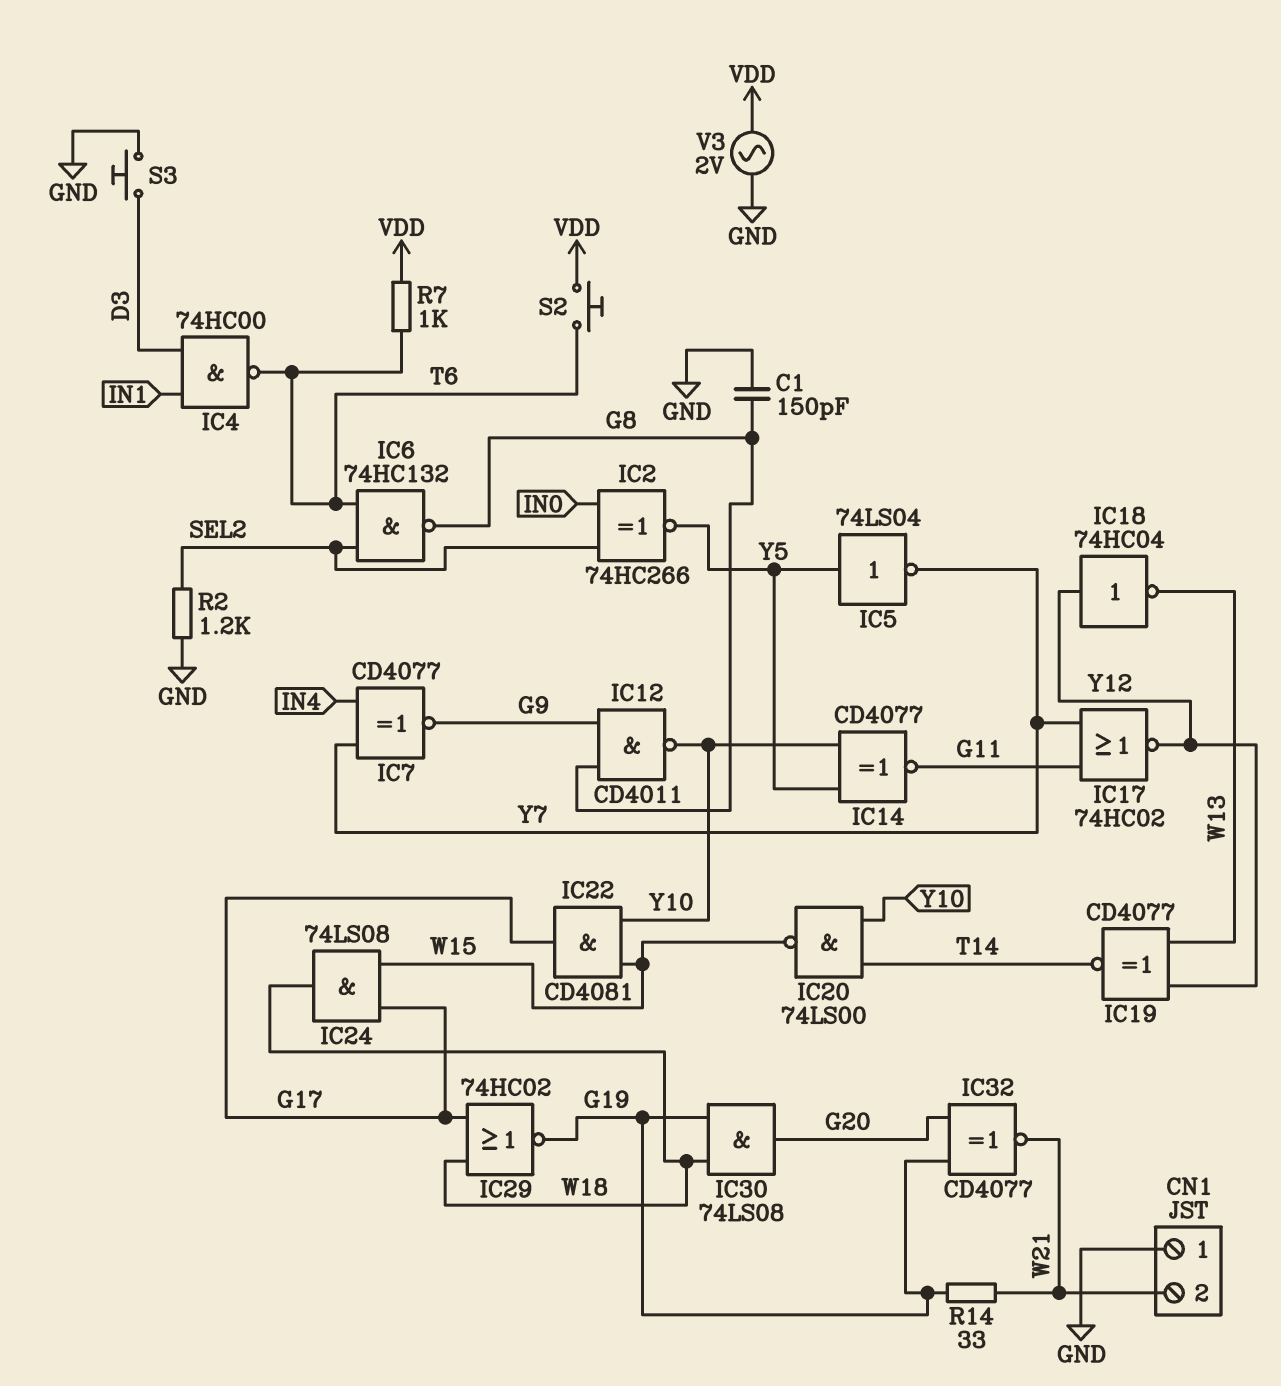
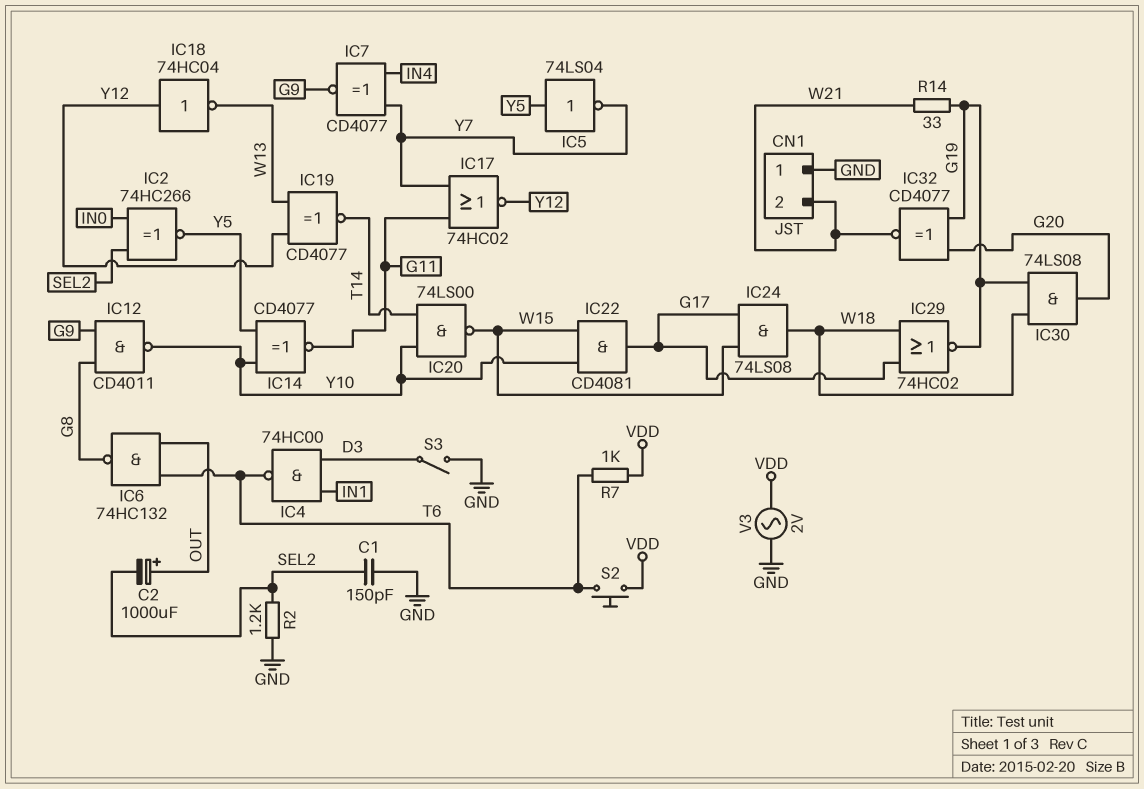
C1: 150pF (G8, GND) -> 150pF (GND, SEL2)
C2: none -> 1000uF (plus OUT, minus SEL2)
IC6: NAND 74HC132 (in SEL2, in T6, out G8) -> NAND 74HC132 (in OUT, in T6, out G8)
S3: button (D3, GND) -> switch (D3, GND)

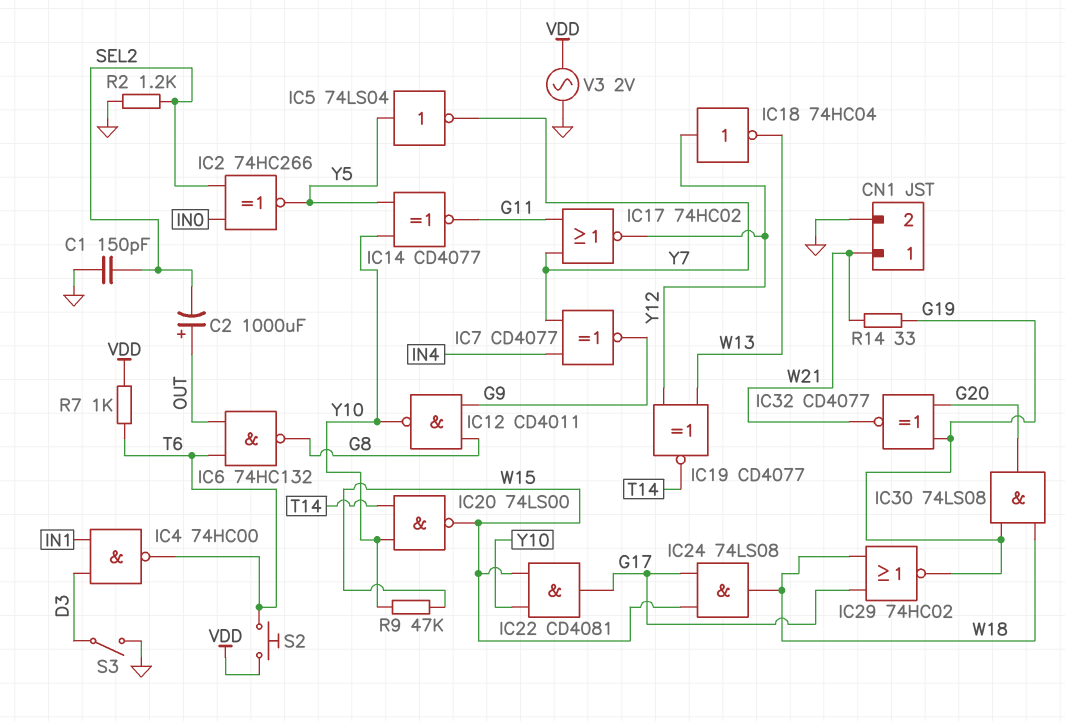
CN1 pin 1: GND -> W21
CN1 pin 2: W21 -> GND
R9: none -> 47k (W15, Y10)

